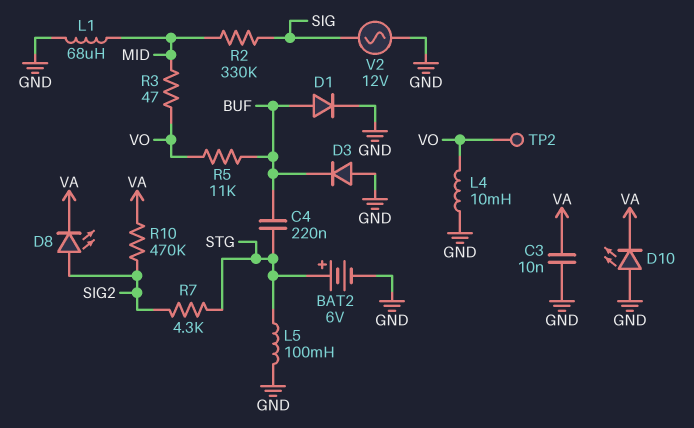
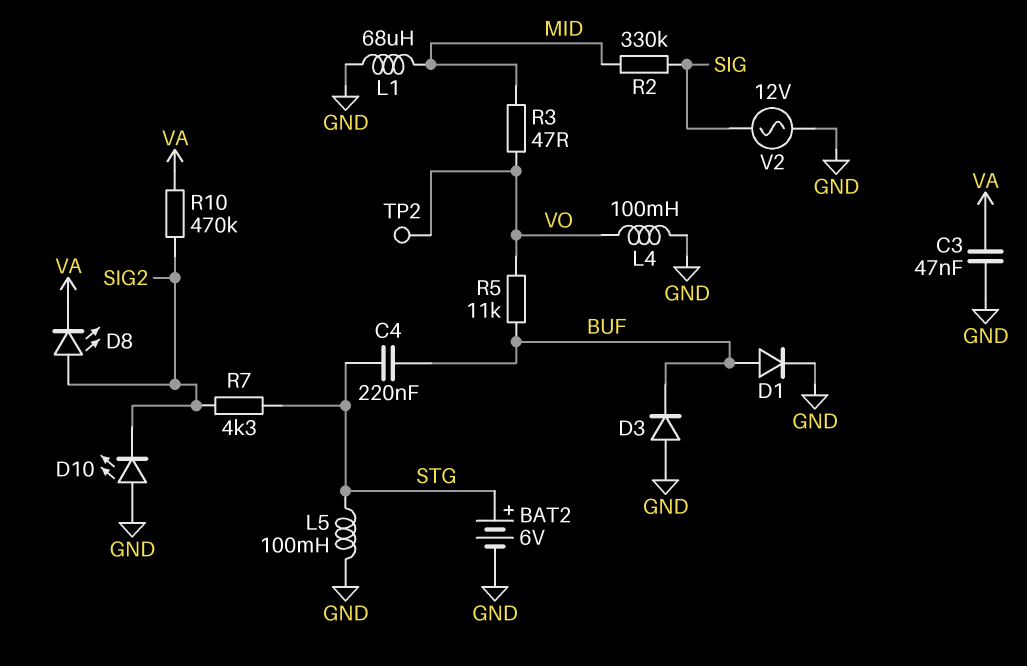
C3: 10nF (GND, VA) -> 47nF (GND, VA)
D10: LED (A GND, K VA) -> LED (A GND, K SIG2)
L4: 10mH (GND, VO) -> 100mH (GND, VO)

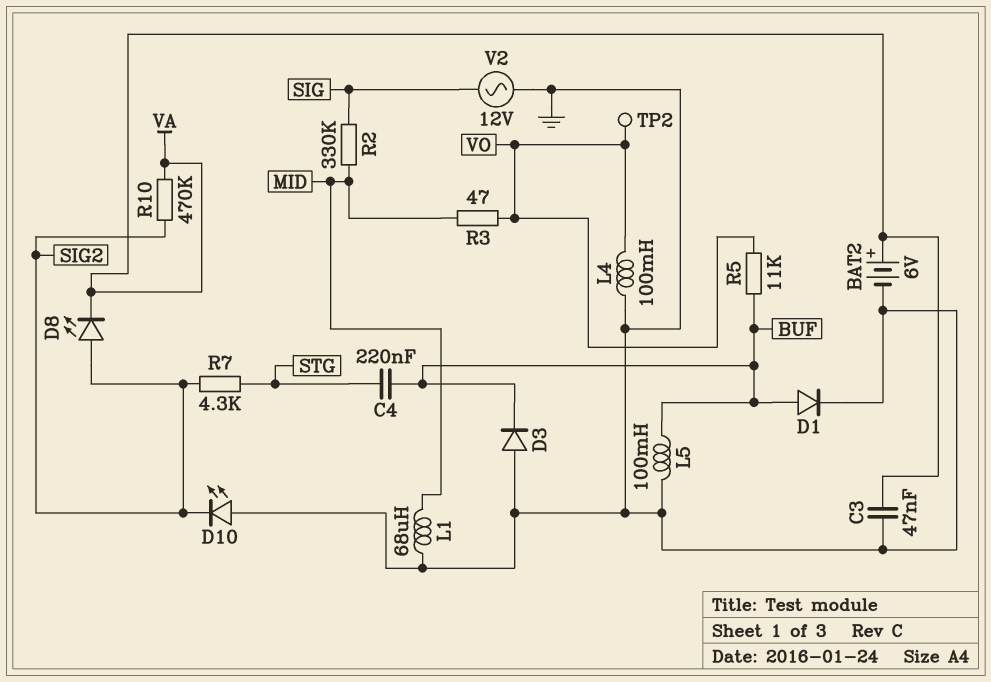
BAT2: 6V (plus STG, minus GND) -> 6V (plus VA, minus GND)
L5: 100mH (GND, STG) -> 100mH (BUF, GND)

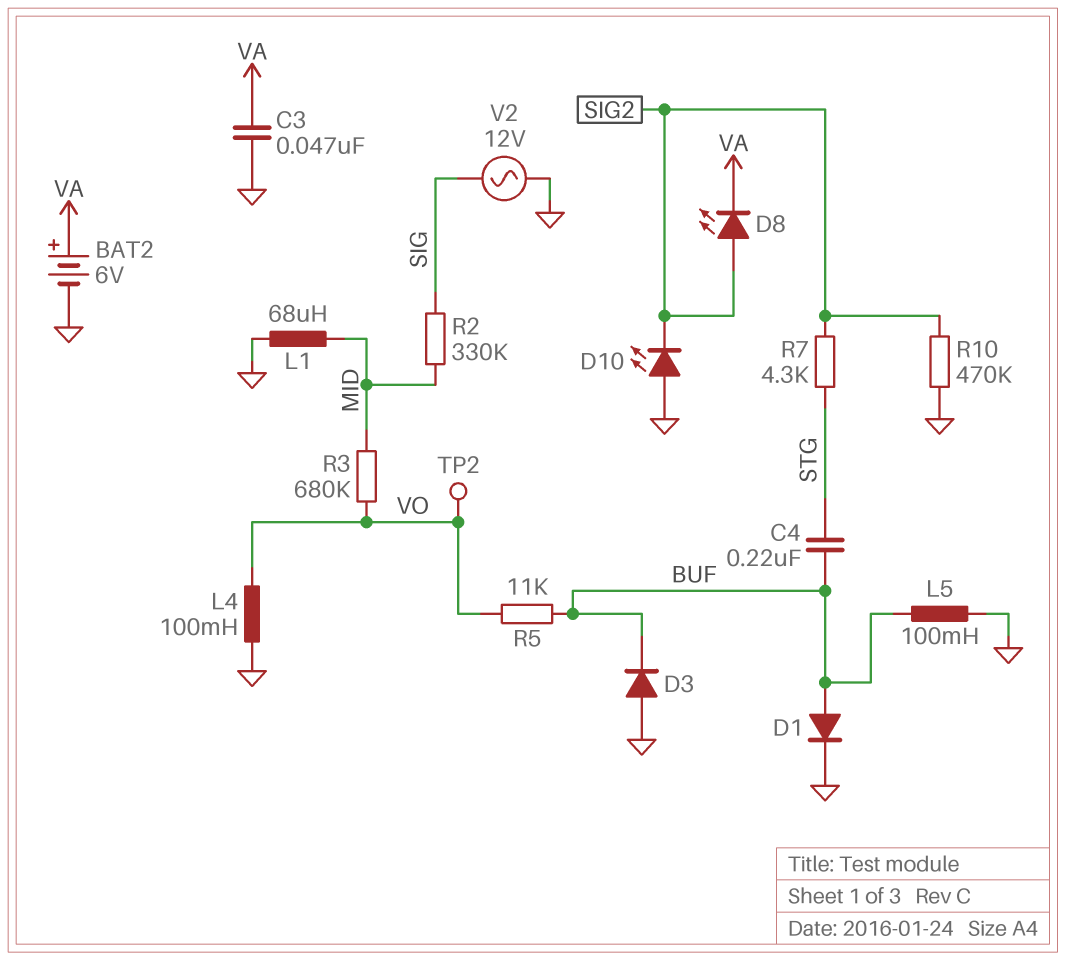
R3: 47 (MID, VO) -> 680k (MID, VO)
R10: 470k (SIG2, VA) -> 470k (GND, SIG2)

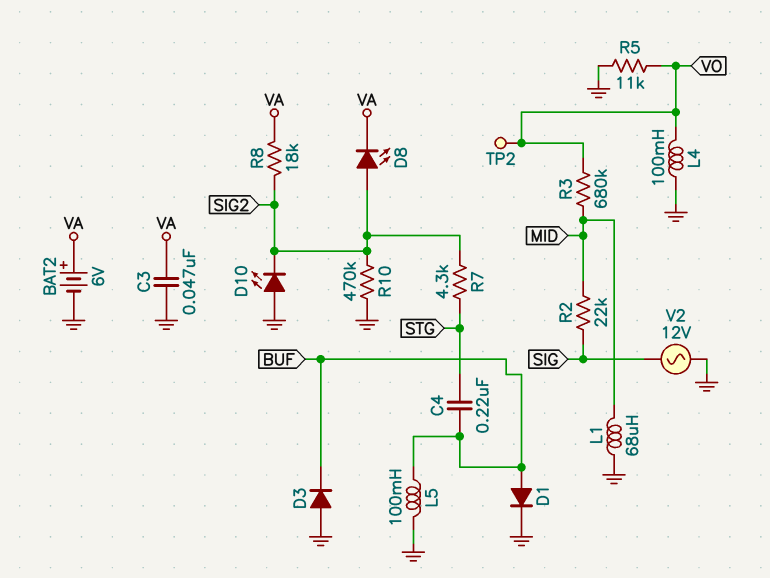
R2: 330k (MID, SIG) -> 22k (MID, SIG)
R5: 11k (BUF, VO) -> 11k (GND, VO)
R8: none -> 18k (SIG2, VA)

